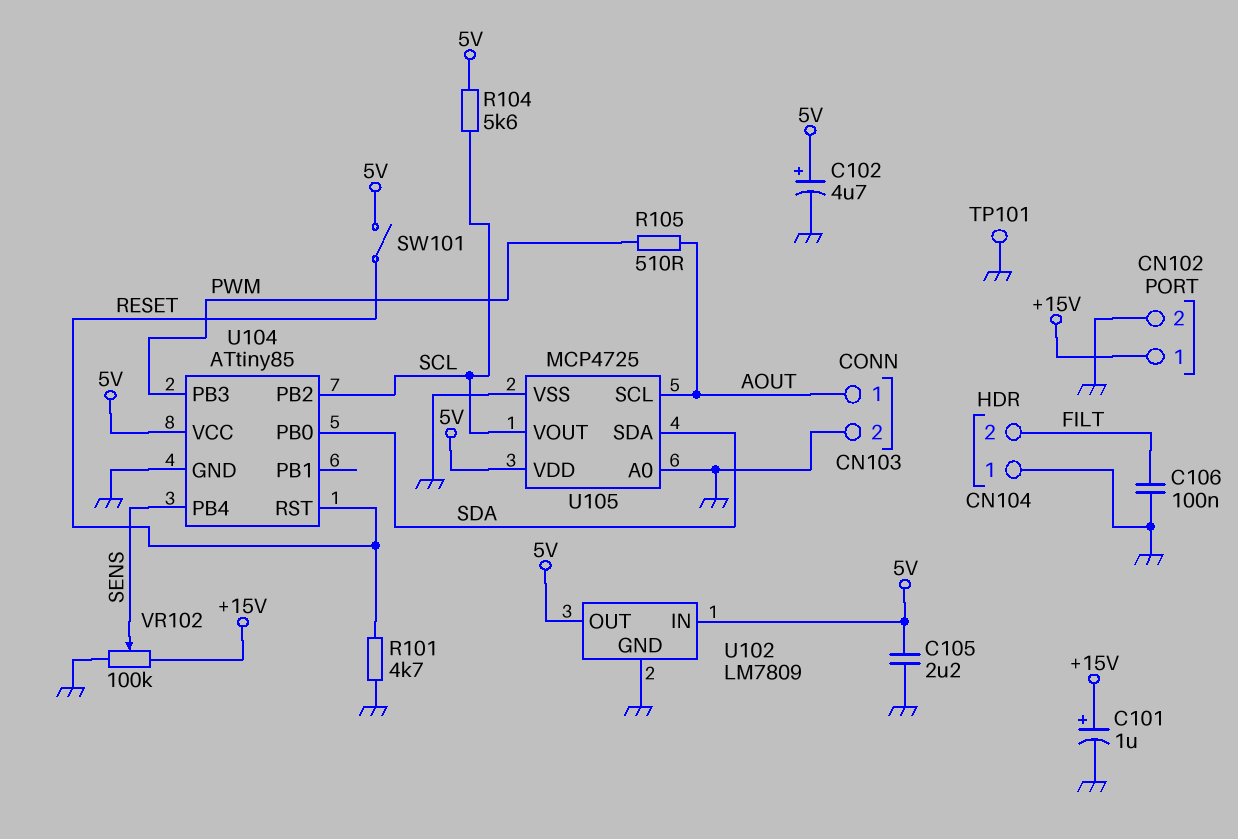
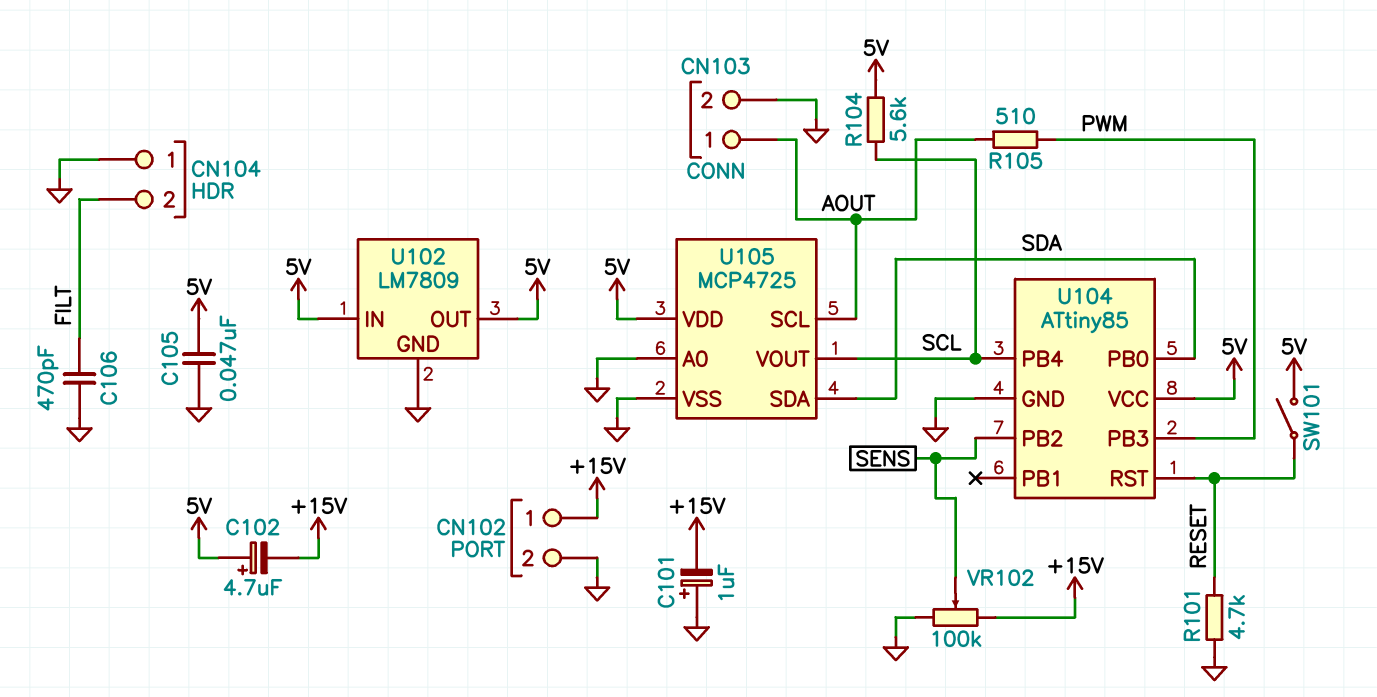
C101: 1uF (plus +15V, minus GND) -> 1uF (plus GND, minus +15V)
C102: 4.7uF (plus 5V, minus GND) -> 4.7uF (plus 5V, minus +15V)
C105: 2.2uF (5V, GND) -> 47nF (5V, GND)
C106: 100nF (FILT, GND) -> 470pF (FILT, GND)
TP101: test point (GND) -> none
U104 pin PB2: SCL -> SENS
U104 pin PB4: SENS -> SCL

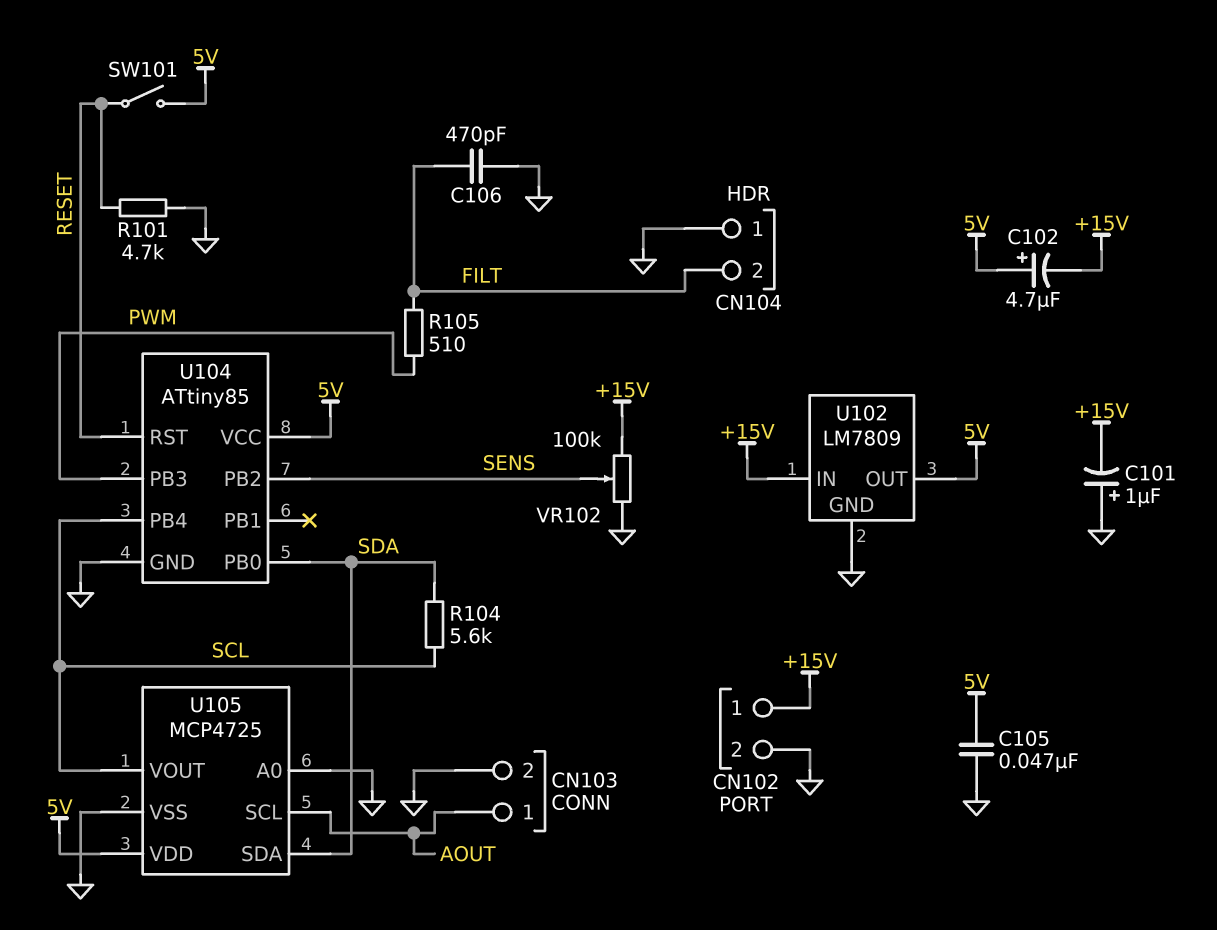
R104: 5.6k (5V, SCL) -> 5.6k (SCL, SDA)
R105: 510 (AOUT, PWM) -> 510 (FILT, PWM)
U102 pin IN: 5V -> +15V

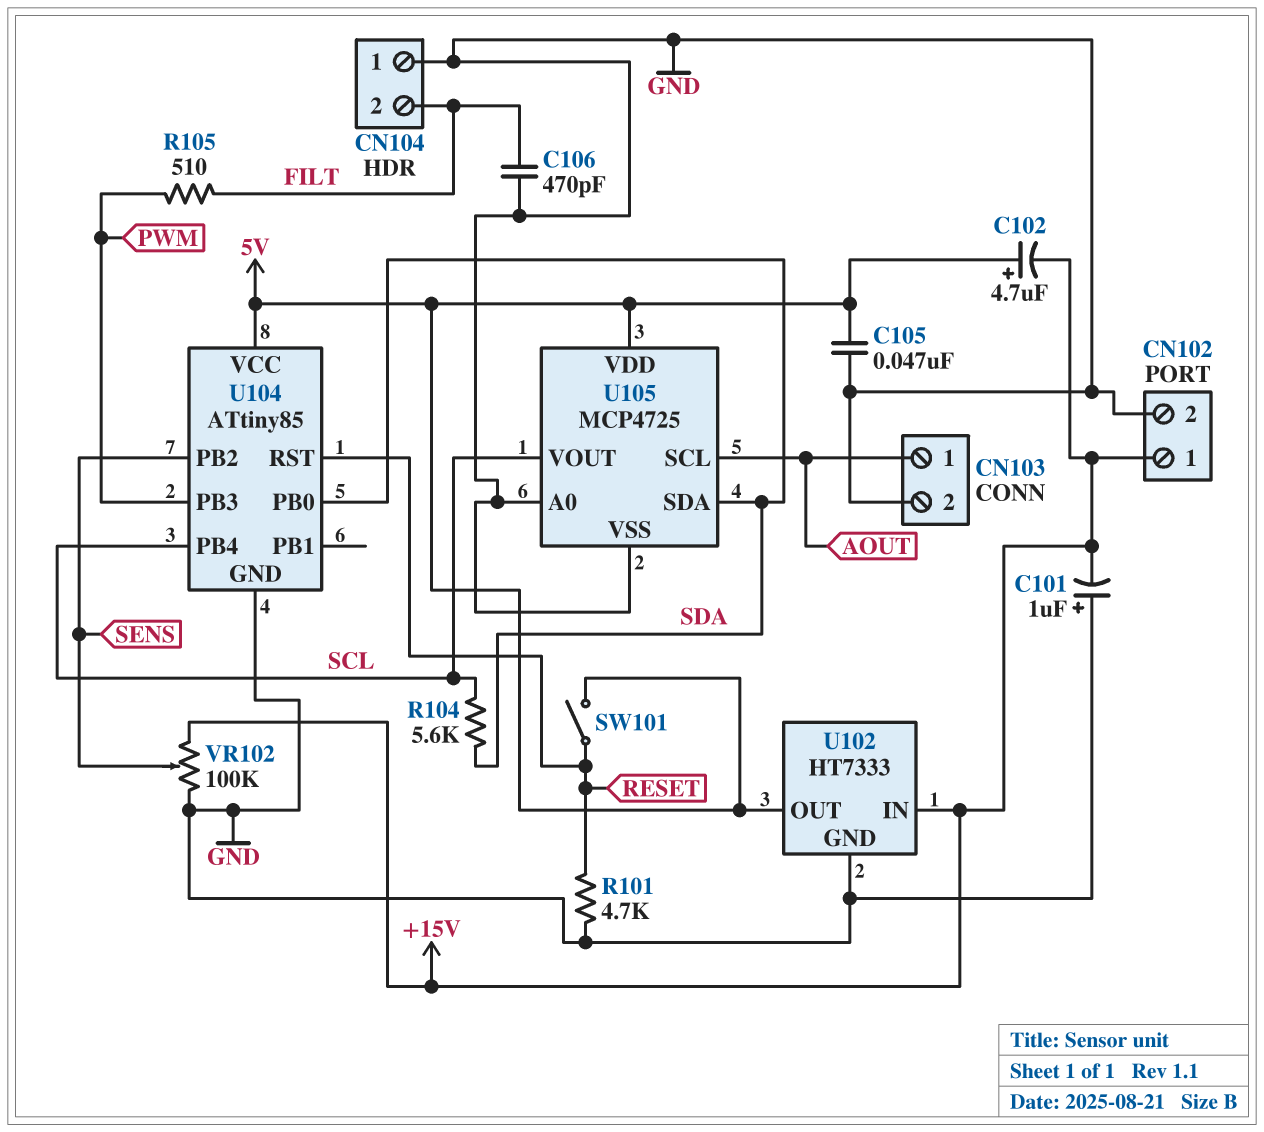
U102: LM7809 -> HT7333

